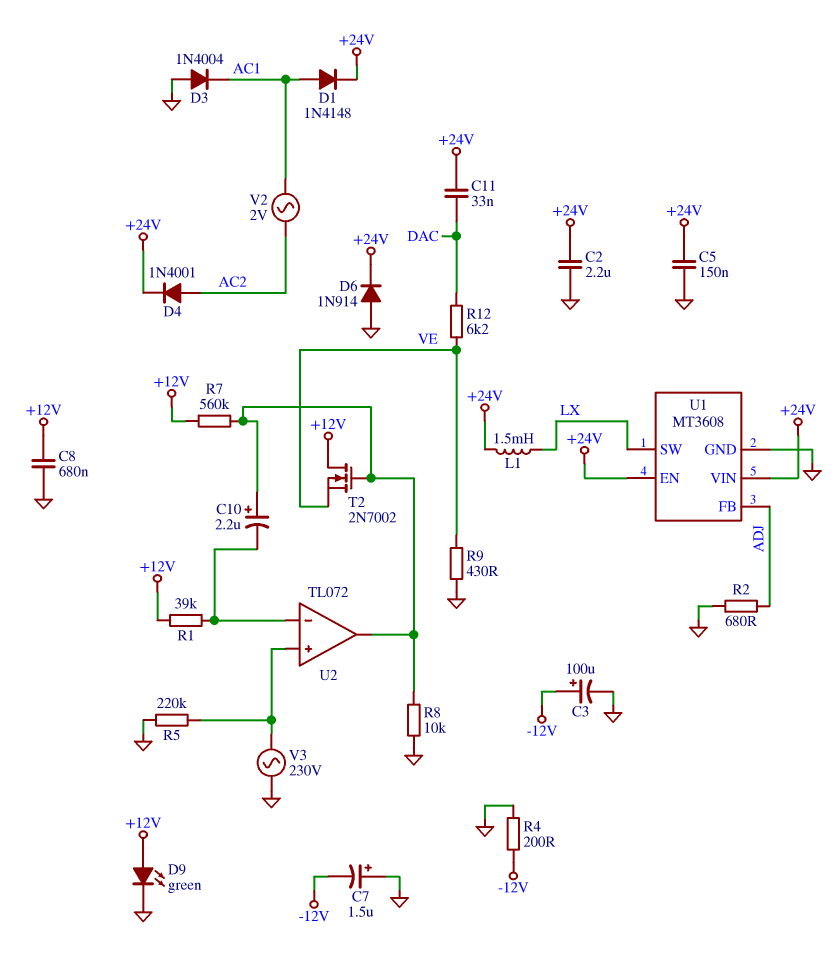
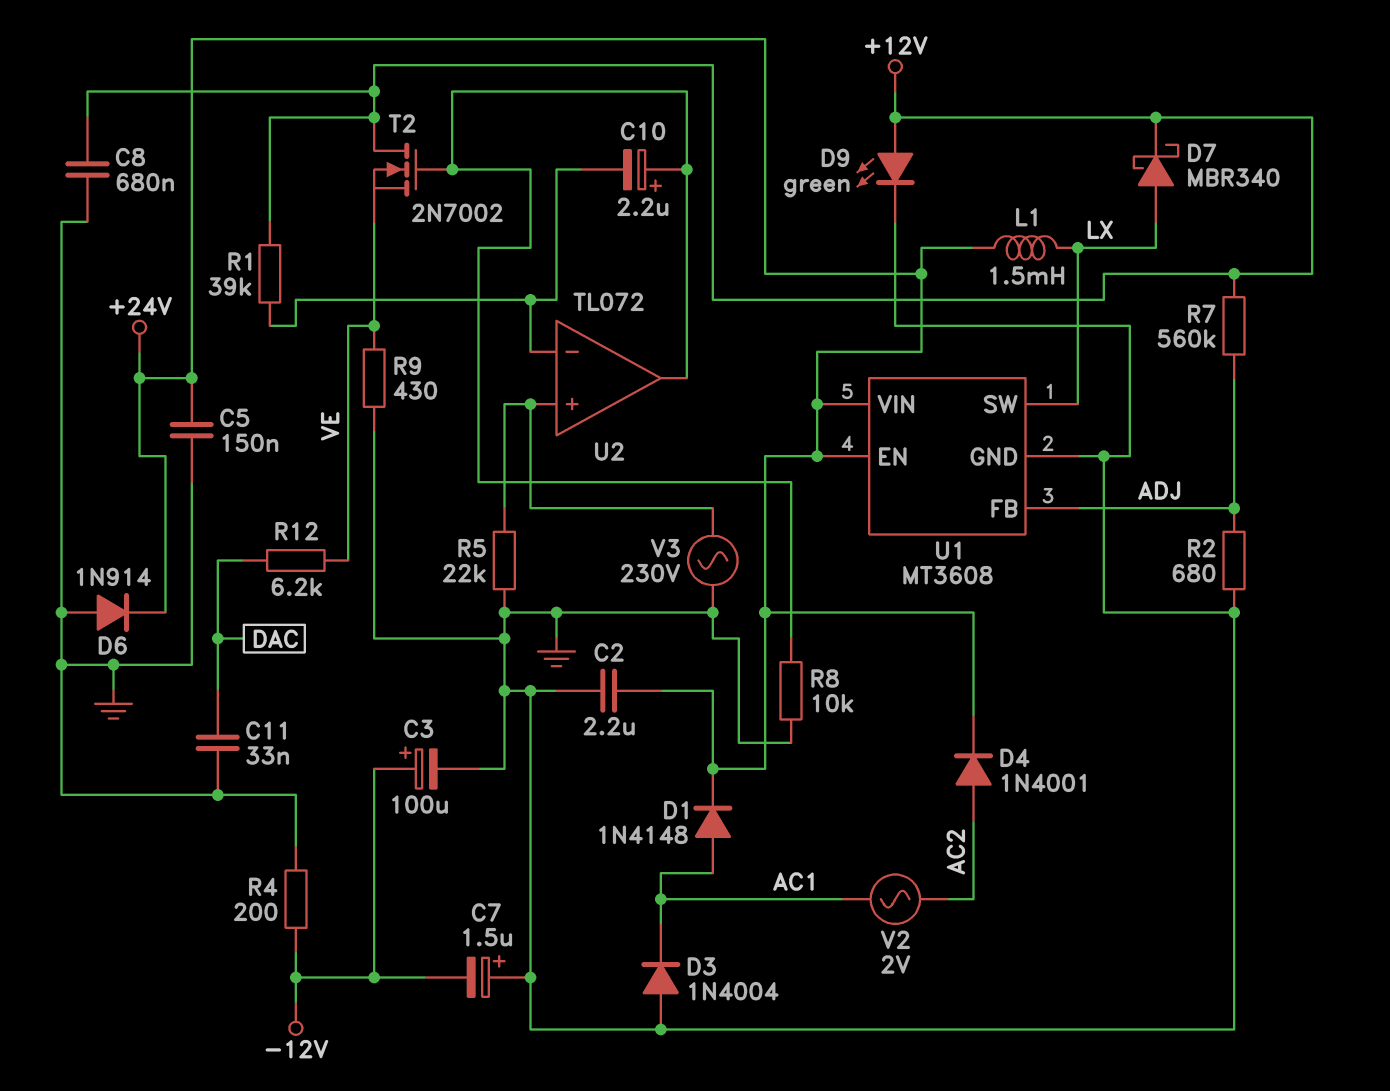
C11: 33nF (+24V, DAC) -> 33nF (DAC, GND)
D7: none -> schottky MBR340 (A LX, K +12V)
R5: 220k (GND, U2/in+) -> 22k (GND, U2/in+)
R7: 560k (+12V, U2/out) -> 560k (+12V, ADJ)

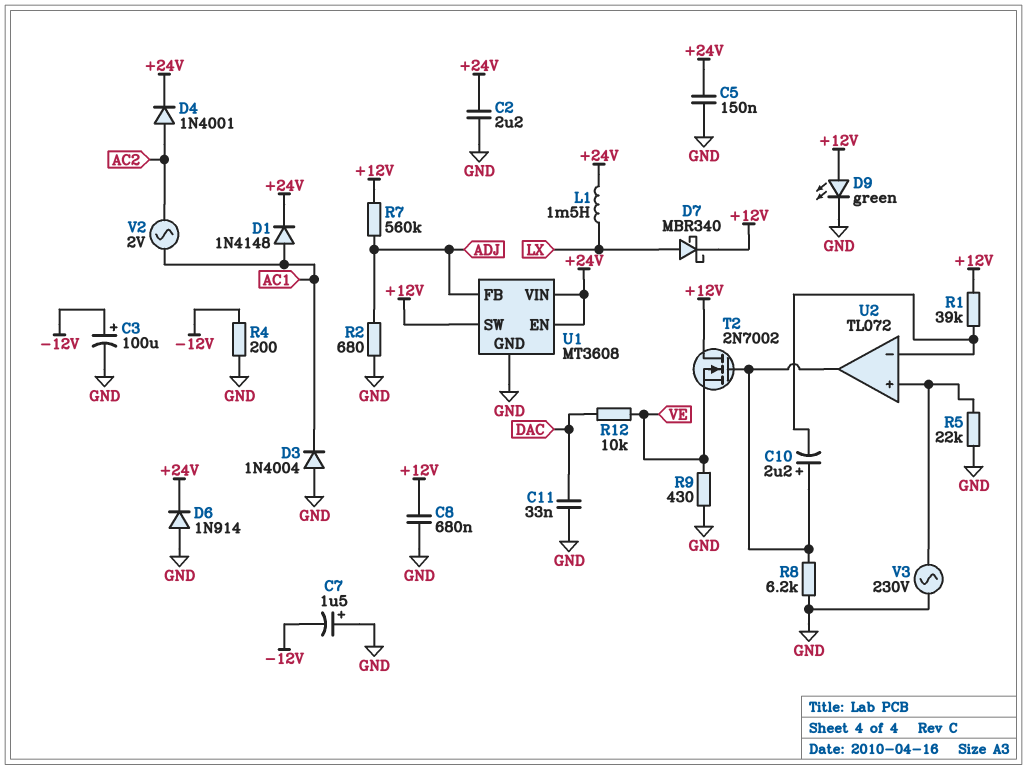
R8: 10k (GND, U2/out) -> 6.2k (GND, U2/out)
R12: 6.2k (DAC, VE) -> 10k (DAC, VE)
U1 pin SW: LX -> +12V

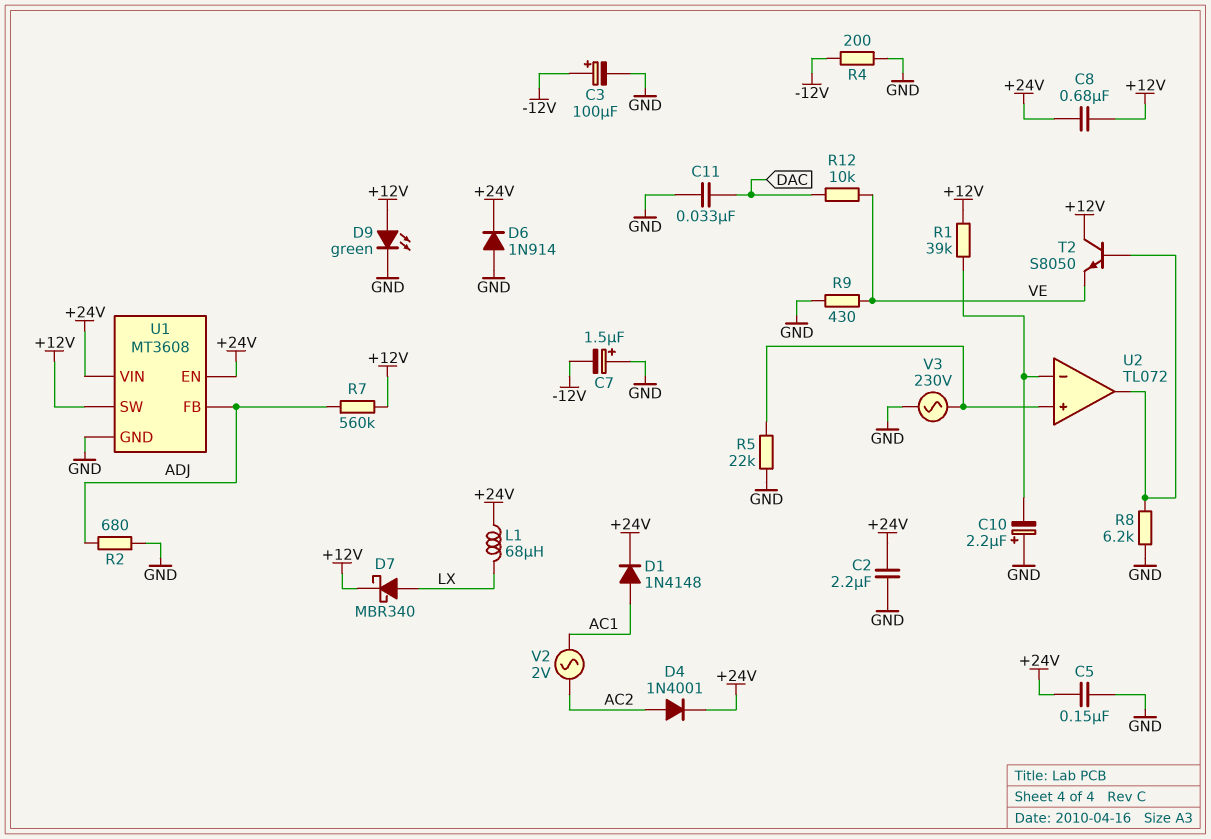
C8: 680nF (+12V, GND) -> 680nF (+12V, +24V)
C10: 2.2uF (plus U2/out, minus U2/in-) -> 2.2uF (plus GND, minus U2/in-)
D3: diode 1N4004 (A GND, K AC1) -> none
L1: 1.5mH (+24V, LX) -> 68uH (+24V, LX)
T2: NMOS 2N7002 (G U2/out, D +12V, S VE) -> NPN S8050 (B U2/out, C +12V, E VE)

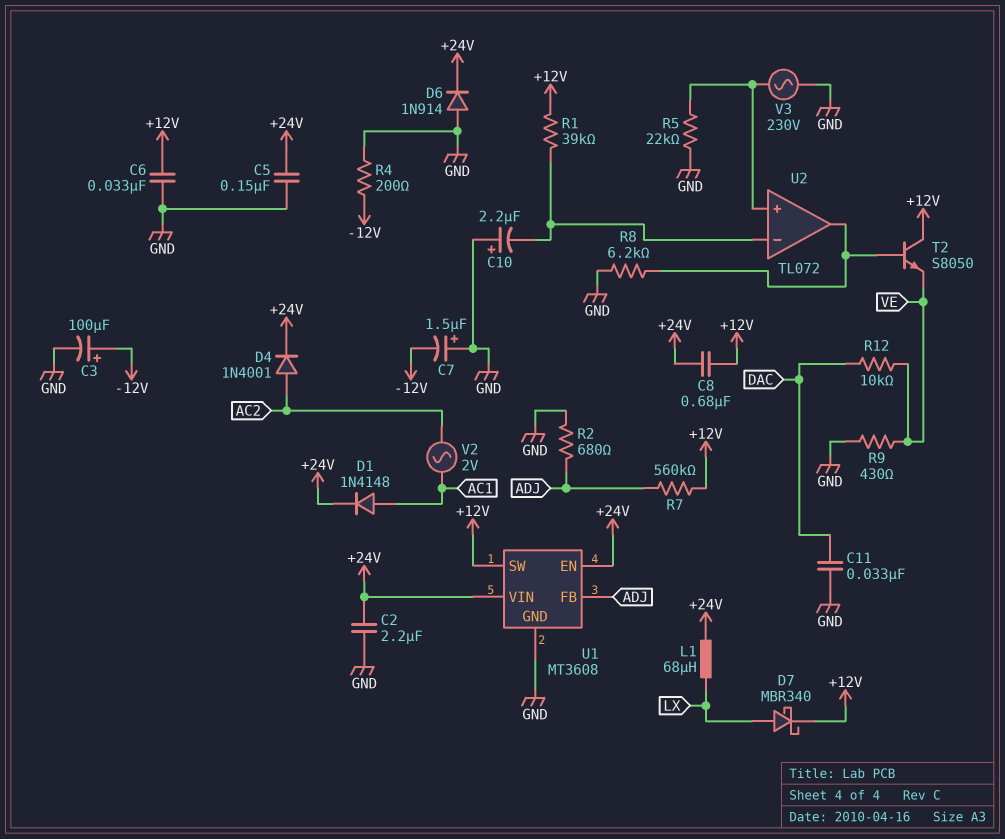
C6: none -> 33nF (+12V, GND)
D9: LED green (A +12V, K GND) -> none

